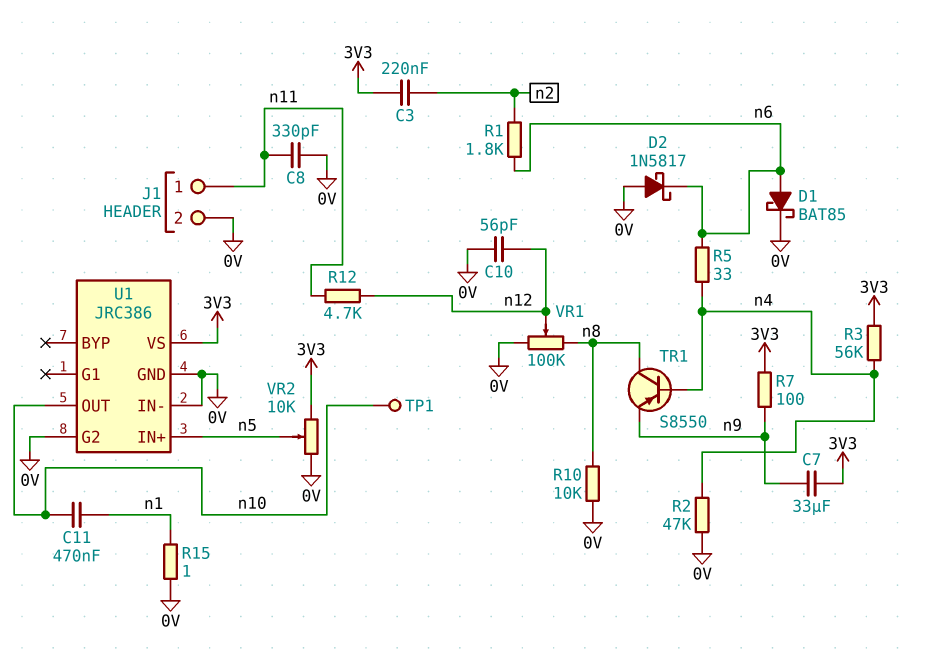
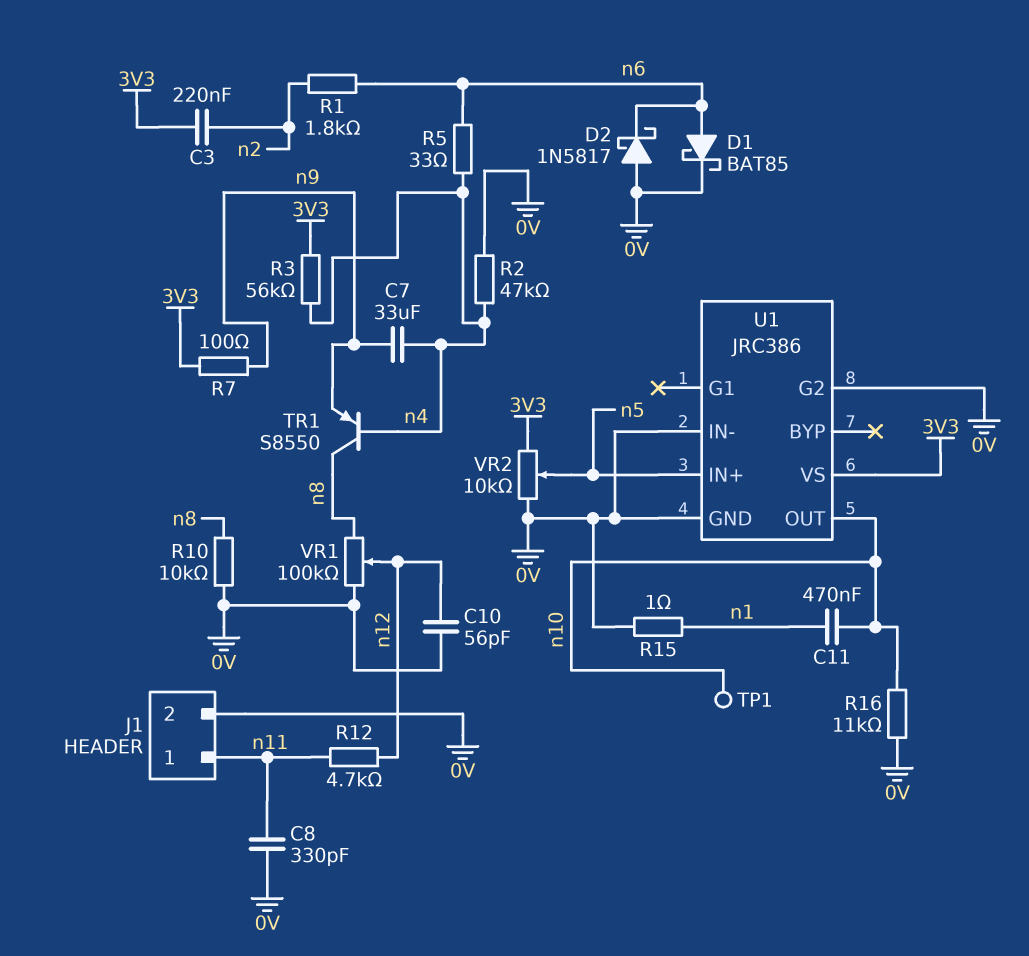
C7: 33uF (3V3, n9) -> 33uF (n4, n9)
R16: none -> 11k (0V, n10)

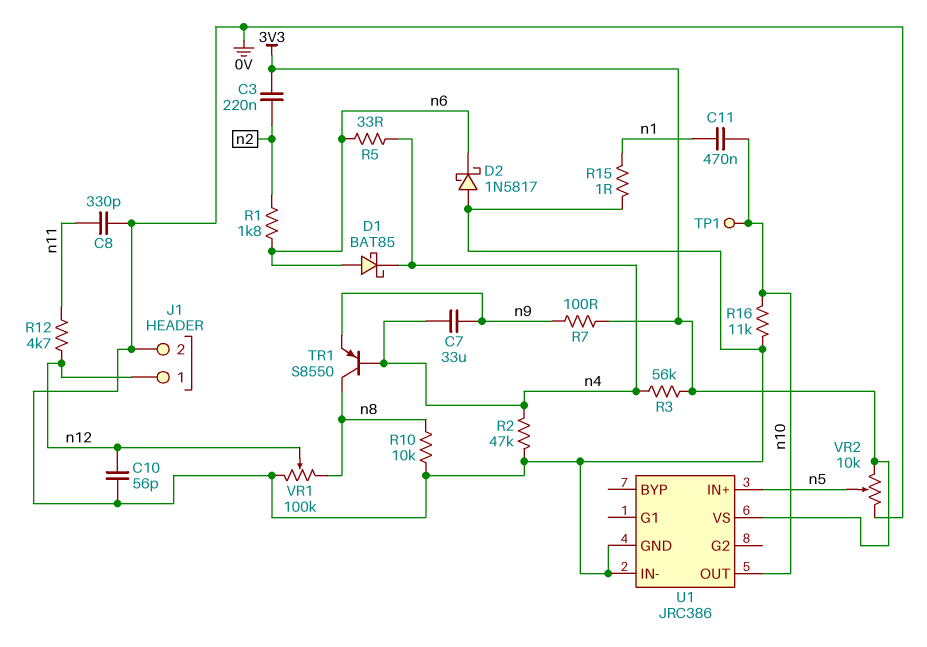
D1: schottky BAT85 (A n6, K 0V) -> schottky BAT85 (A n6, K n4)
J1 pin 1: n11 -> n12
U1 pin G2: 0V -> none

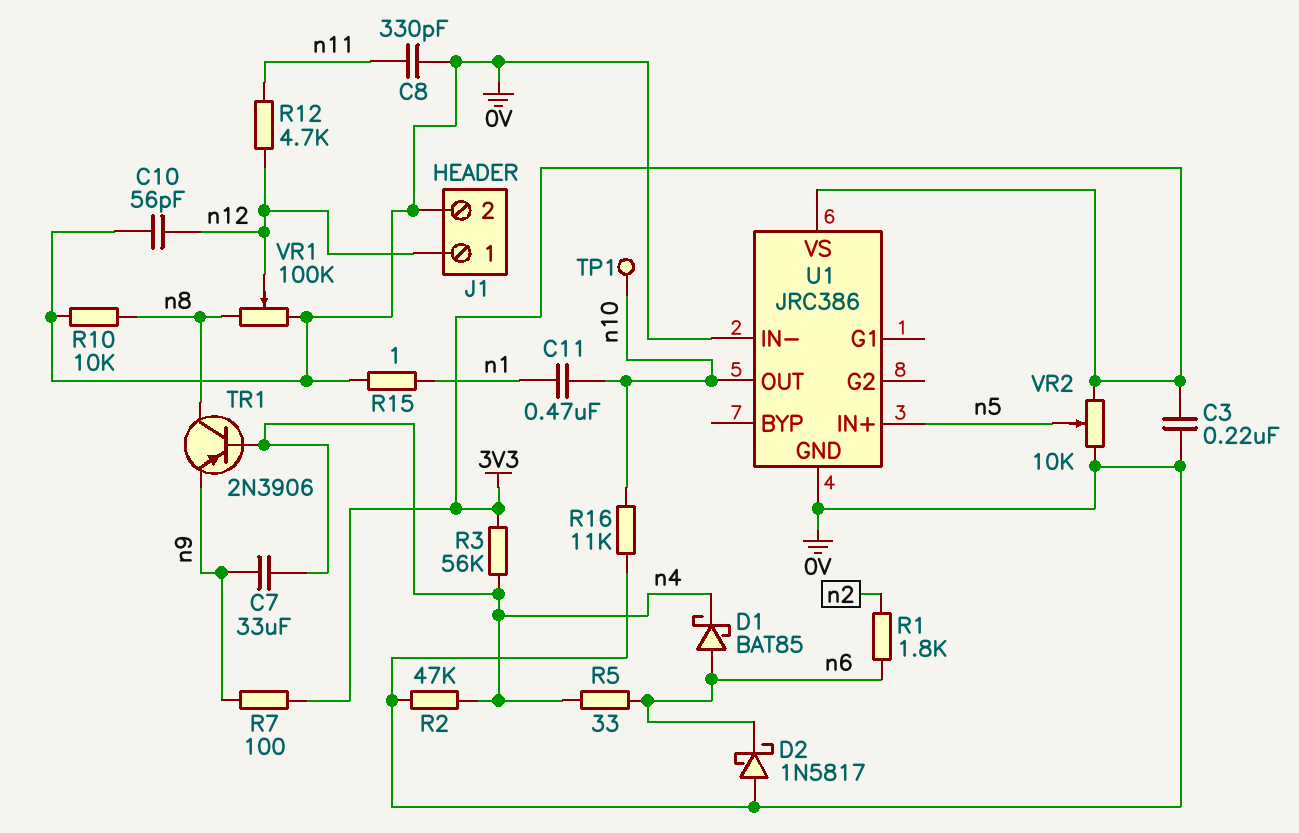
C3: 220nF (3V3, n2) -> 220nF (0V, 3V3)
TR1: PNP S8550 (B n4, C n8, E n9) -> PNP 2N3906 (B n4, C n8, E n9)

